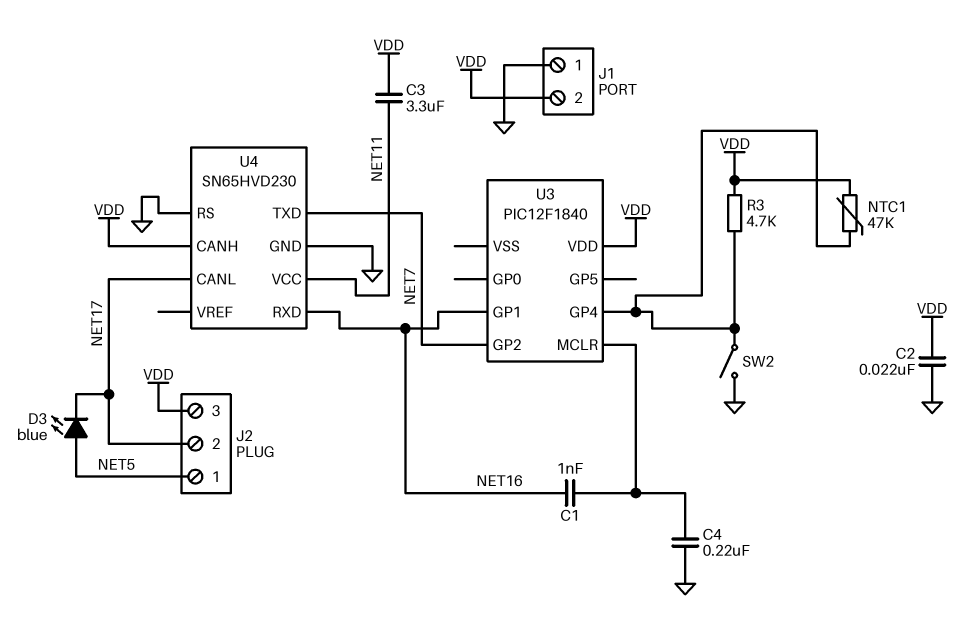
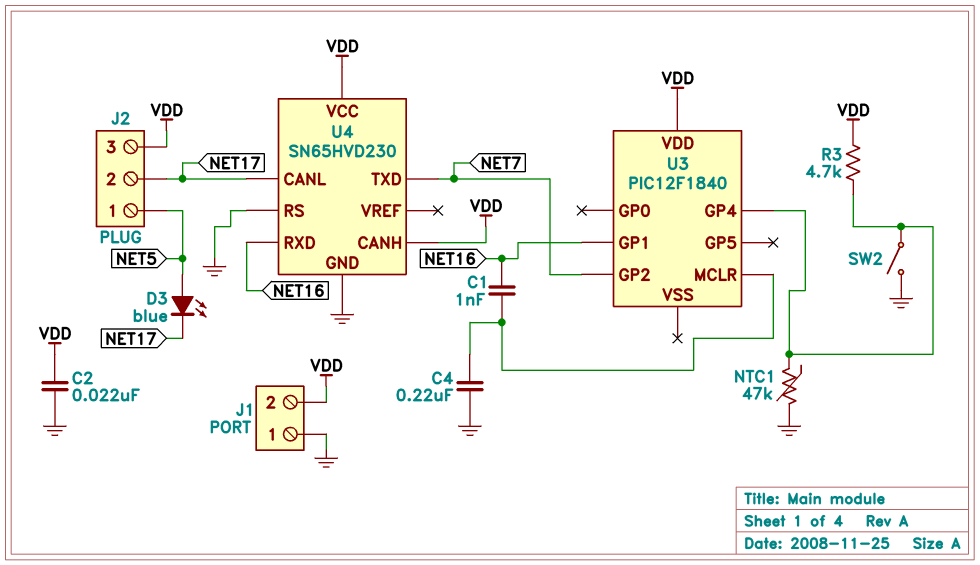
C3: 3.3uF (NET11, VDD) -> none
NTC1: 47k (U3/GP4, VDD) -> 47k (GND, U3/GP4)
U4 pin VCC: NET11 -> VDD

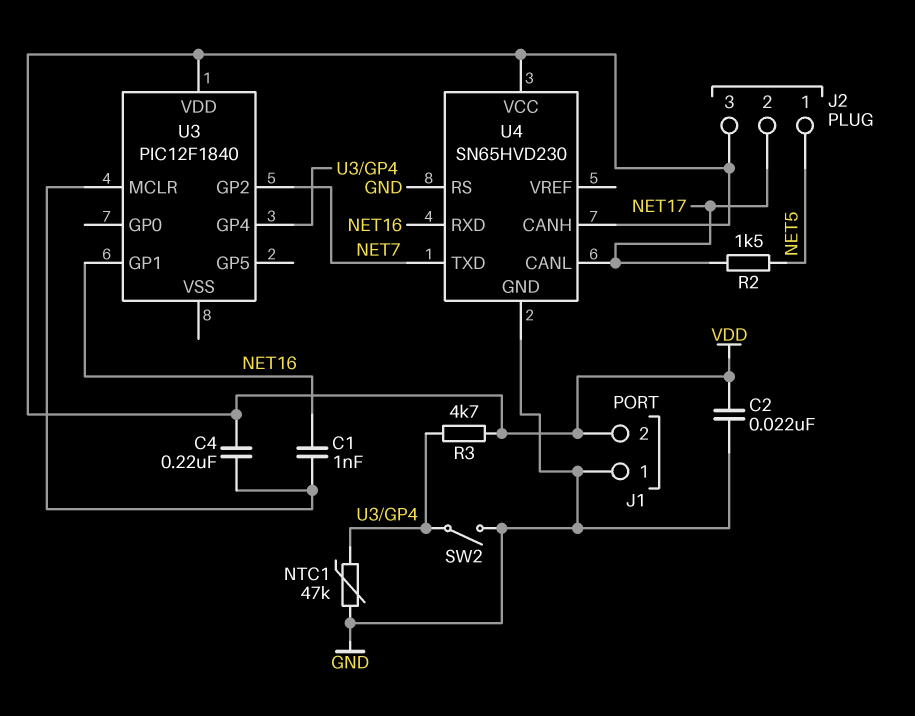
C4: 220nF (GND, U3/MCLR) -> 220nF (U3/MCLR, VDD)
D3: LED blue (A NET5, K NET17) -> none
R2: none -> 1.5k (NET5, NET17)

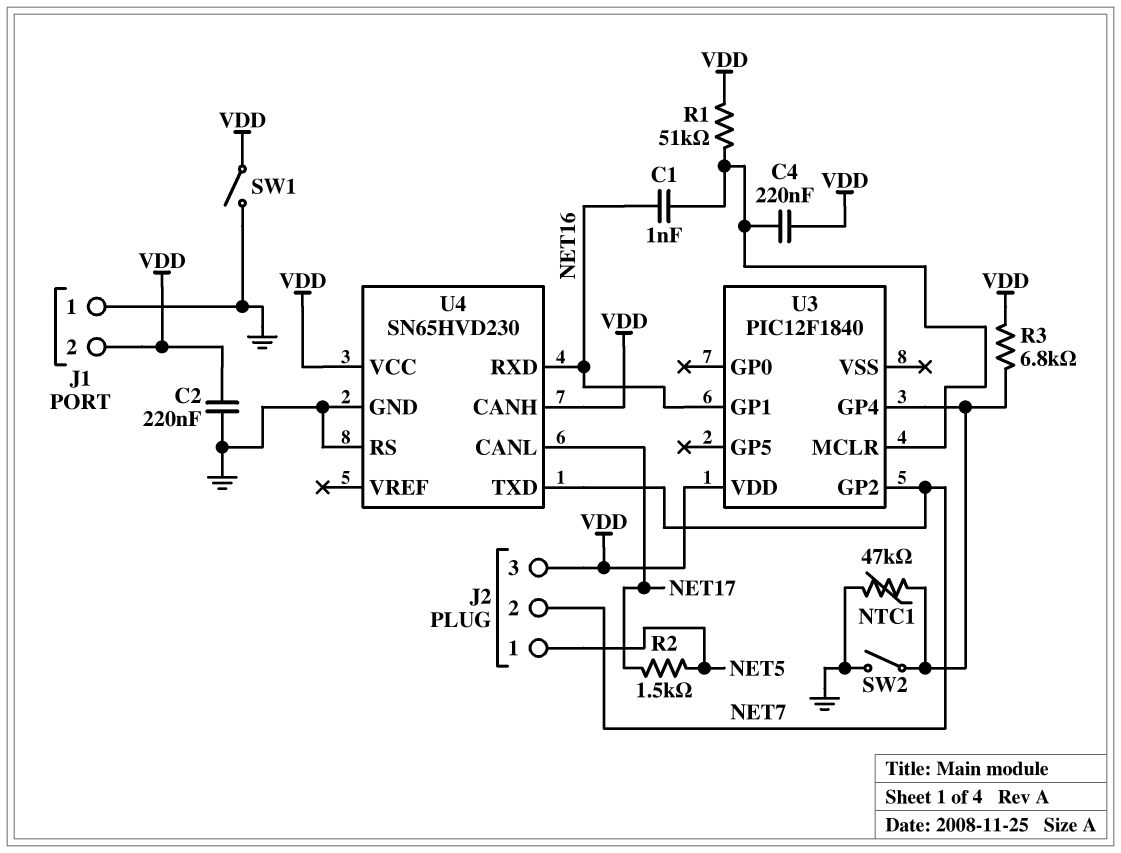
C2: 22nF (GND, VDD) -> 220nF (GND, VDD)
J2 pin 2: NET17 -> NET7
R1: none -> 51k (U3/MCLR, VDD)
R3: 4.7k (U3/GP4, VDD) -> 6.8k (U3/GP4, VDD)
SW1: none -> switch (GND, VDD)

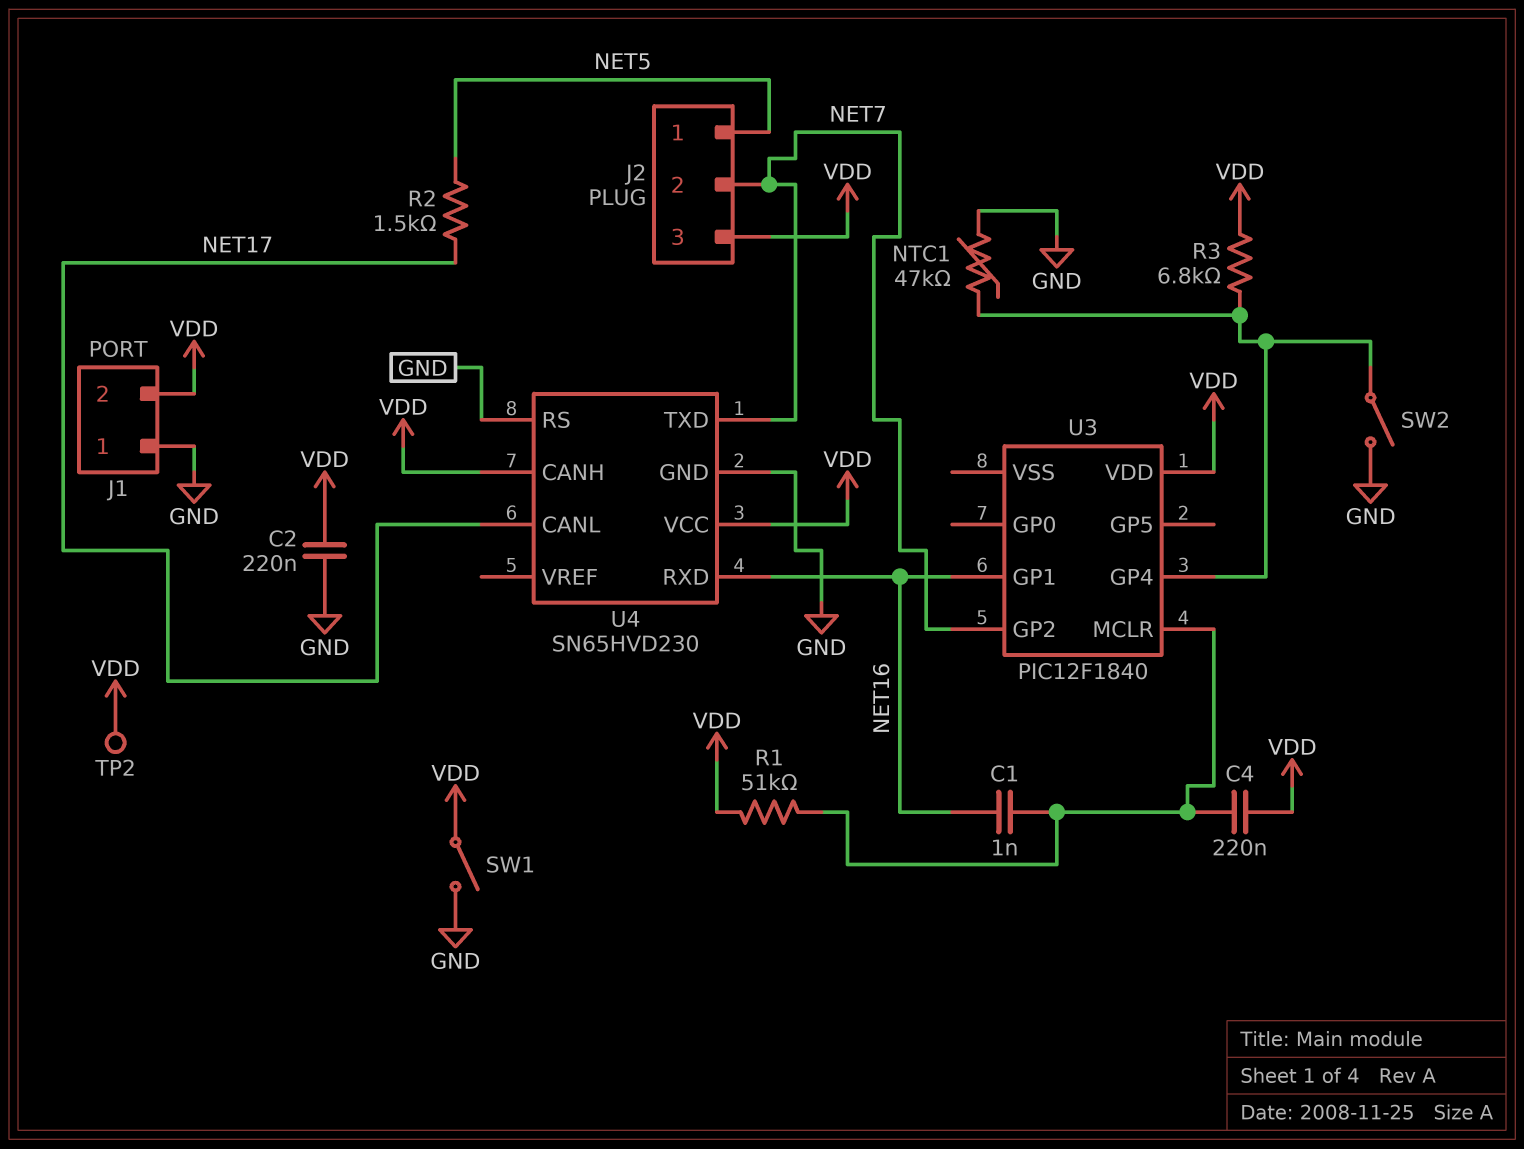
TP2: none -> test point (VDD)

